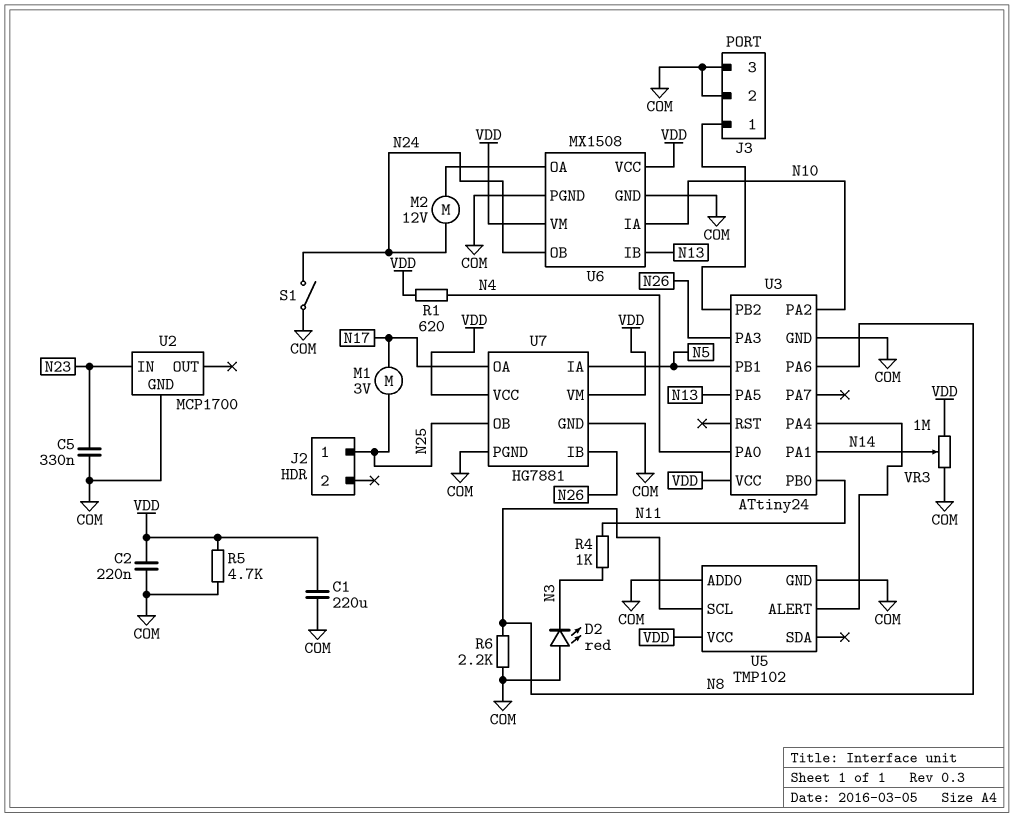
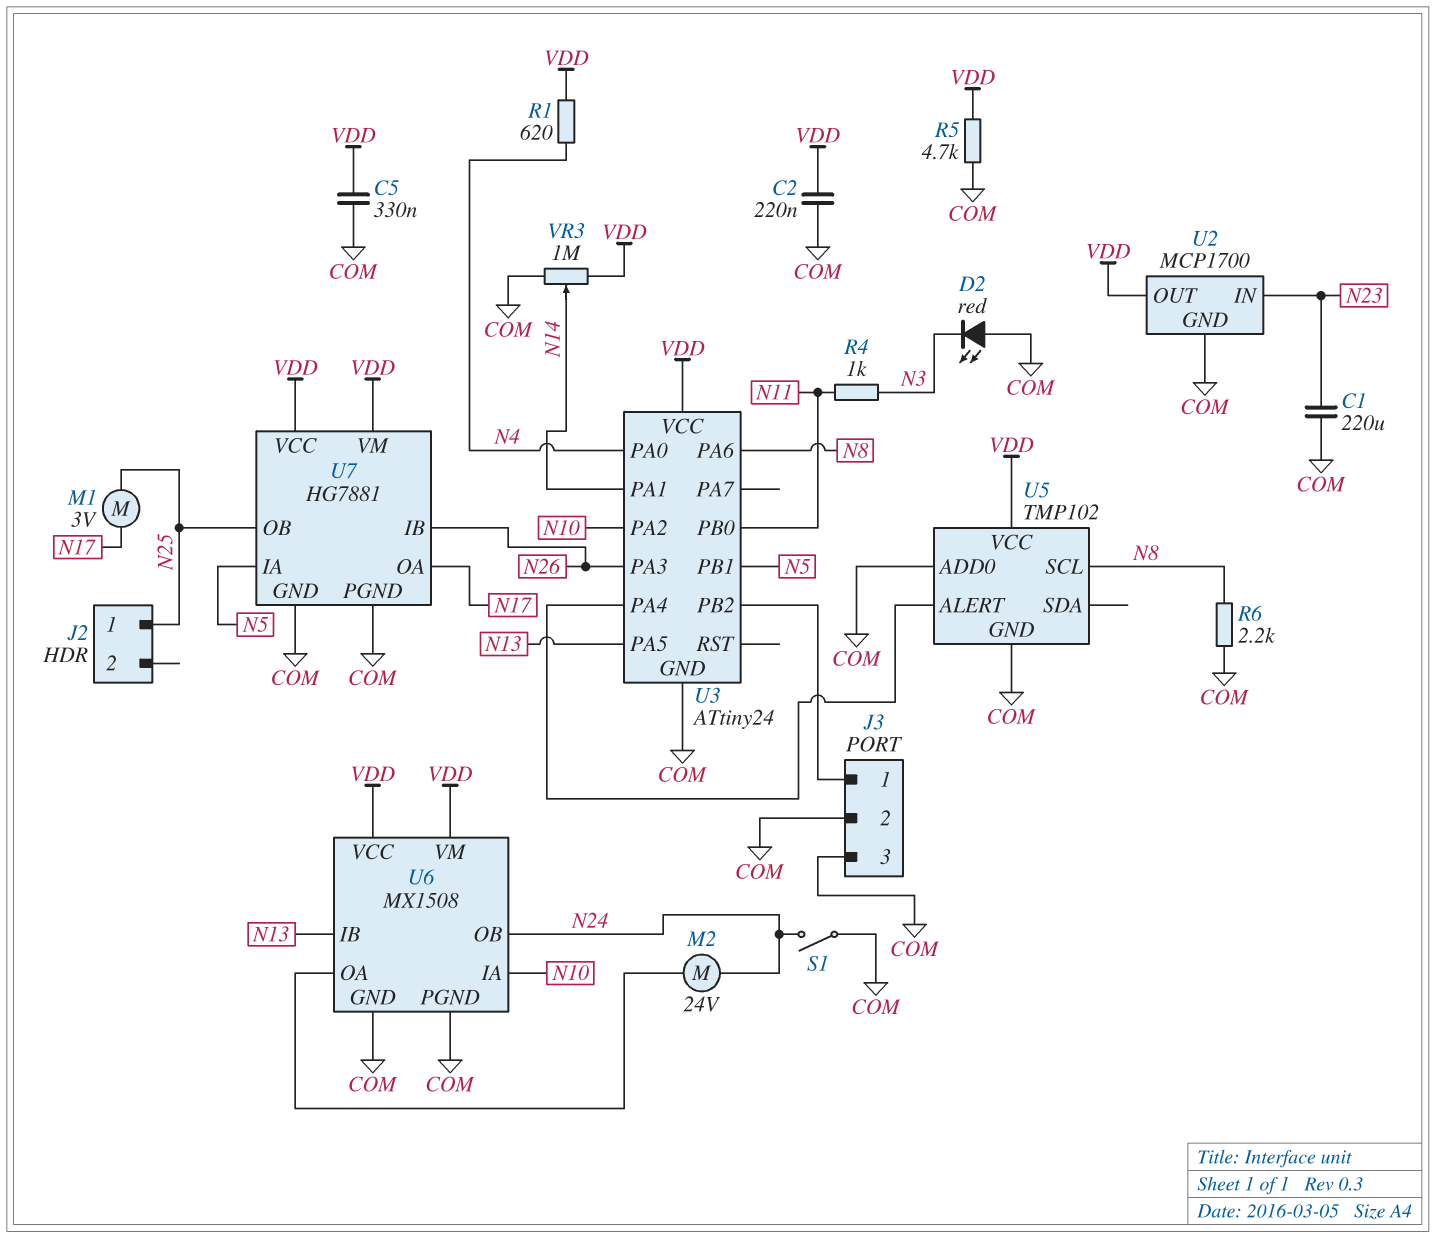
C1: 220uF (COM, VDD) -> 220uF (COM, N23)
C5: 330nF (COM, N23) -> 330nF (COM, VDD)
M2: motor 12V (N24, U6/OA) -> motor 24V (N24, U6/OA)
U2 pin OUT: none -> VDD

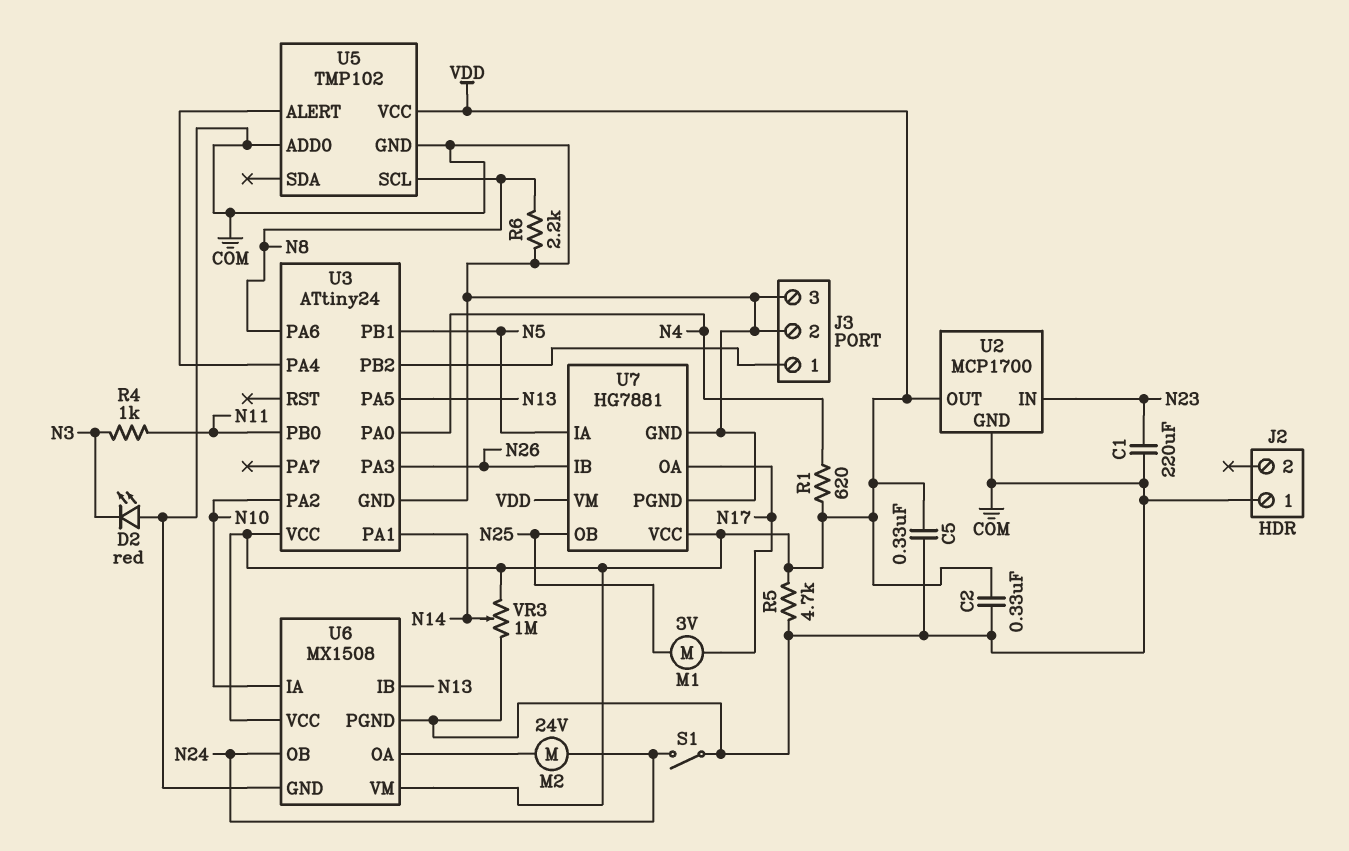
C2: 220nF (COM, VDD) -> 330nF (COM, VDD)
J2 pin 1: N25 -> COM

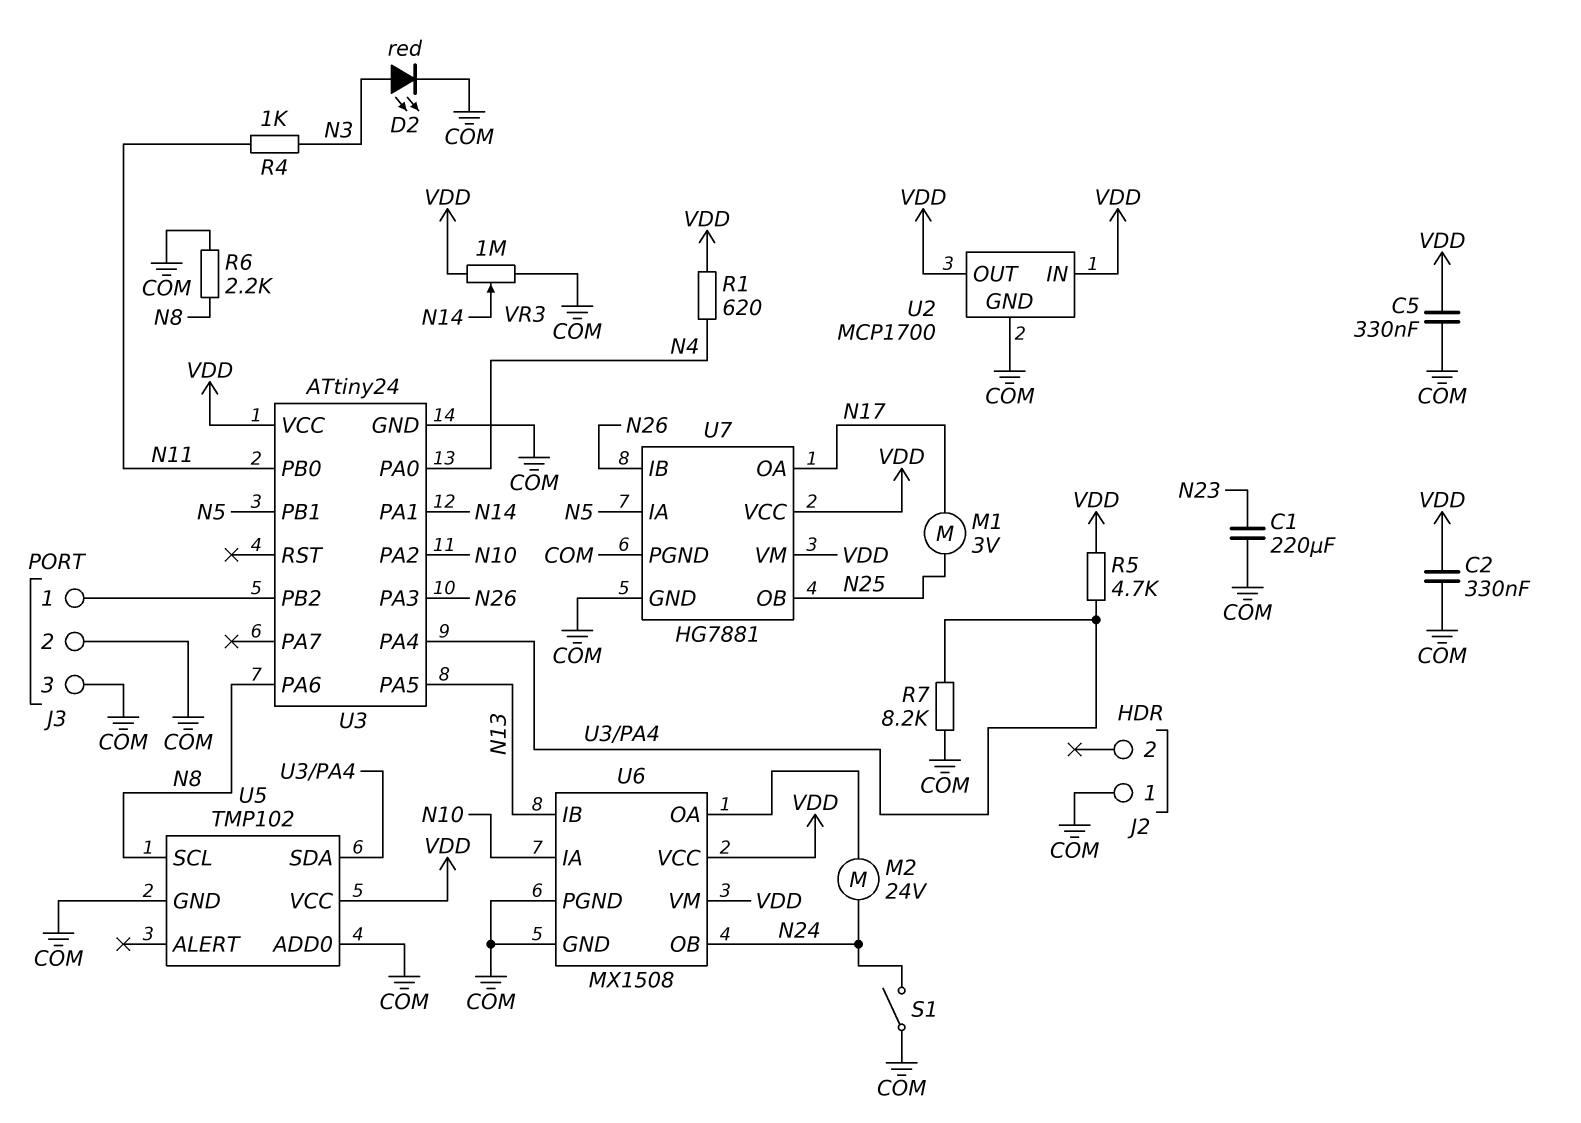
D2: LED red (A COM, K N3) -> LED red (A N3, K COM)
R5: 4.7k (COM, VDD) -> 4.7k (U3/PA4, VDD)
R7: none -> 8.2k (COM, U3/PA4)
U2 pin IN: N23 -> VDD
U5 pin ALERT: U3/PA4 -> none
U5 pin SDA: none -> U3/PA4

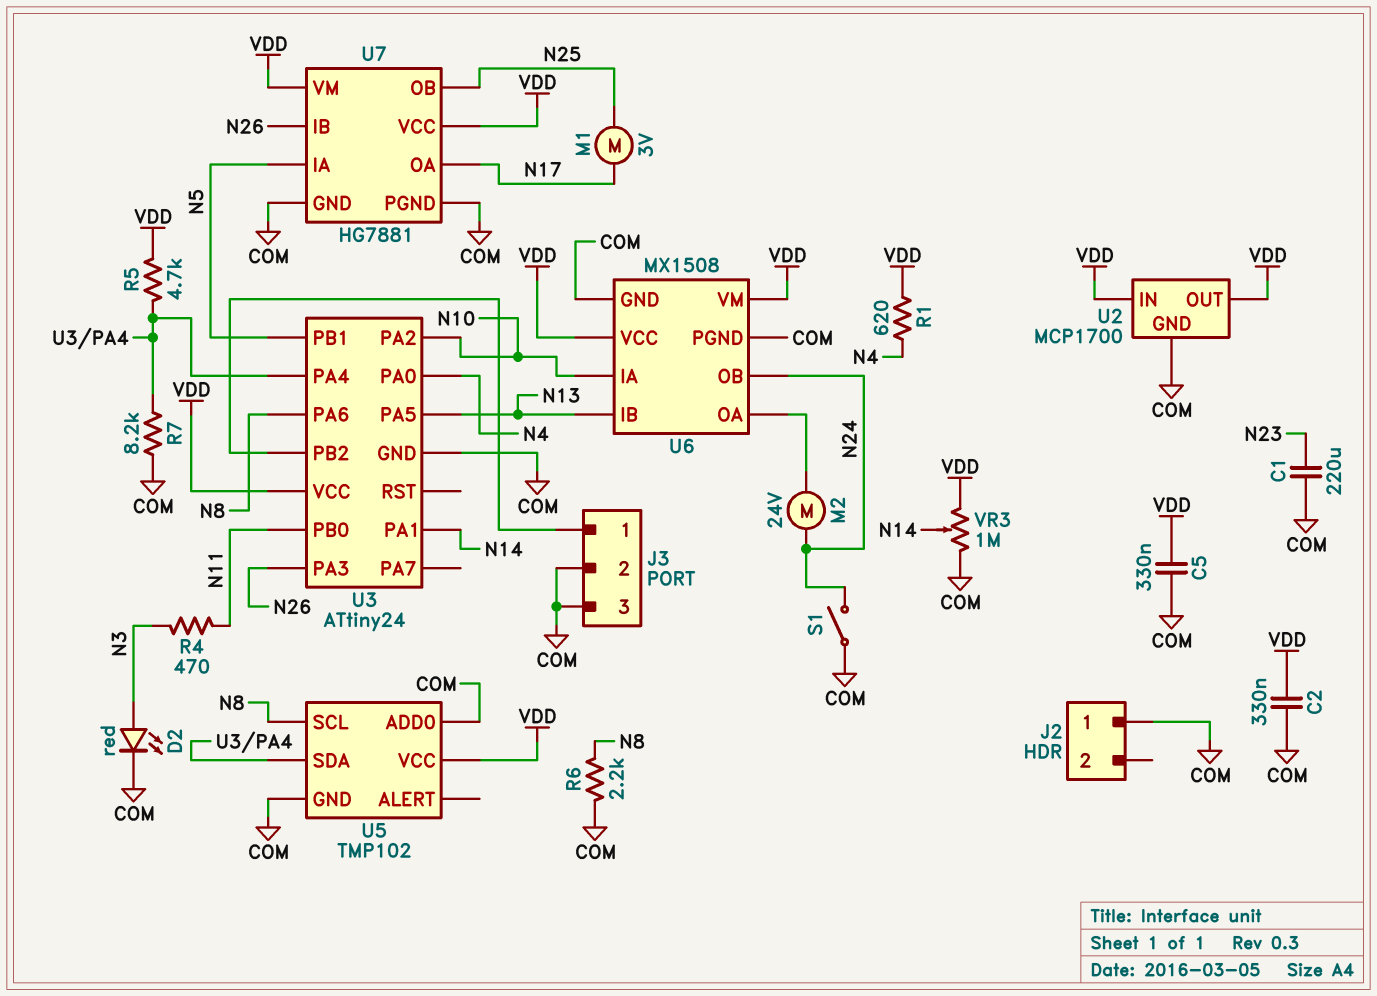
R4: 1k (N3, N11) -> 470 (N3, N11)

